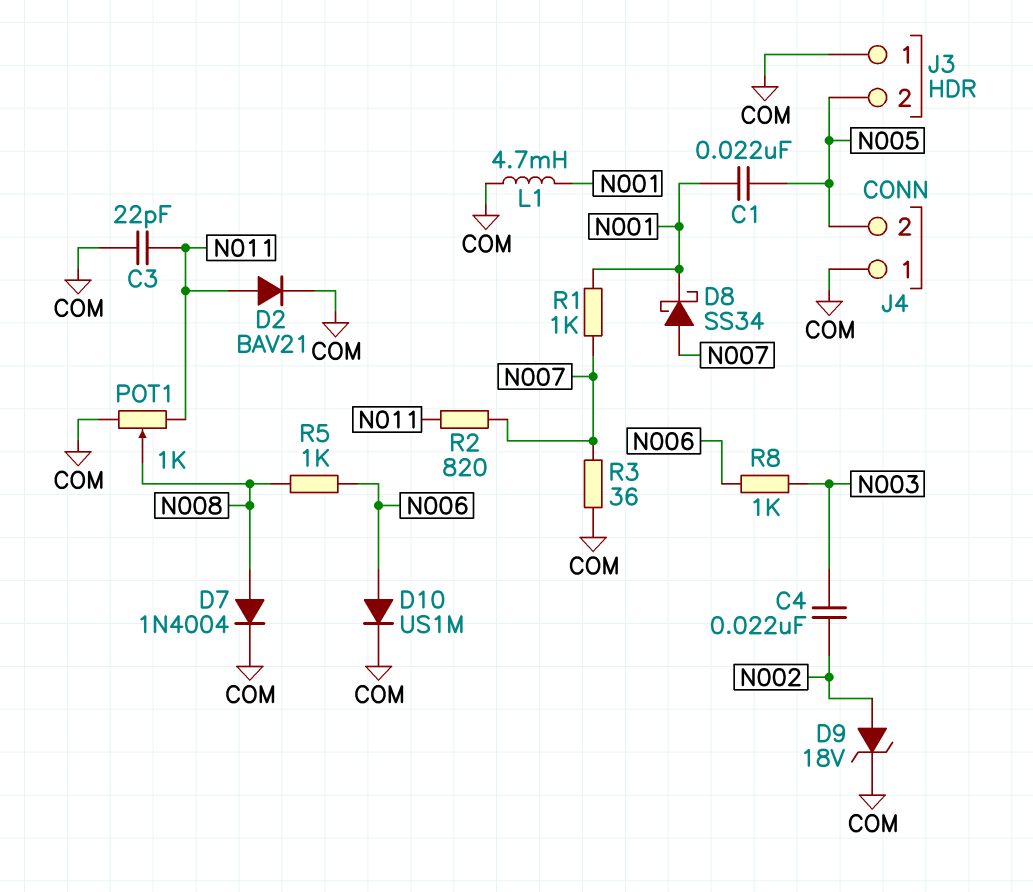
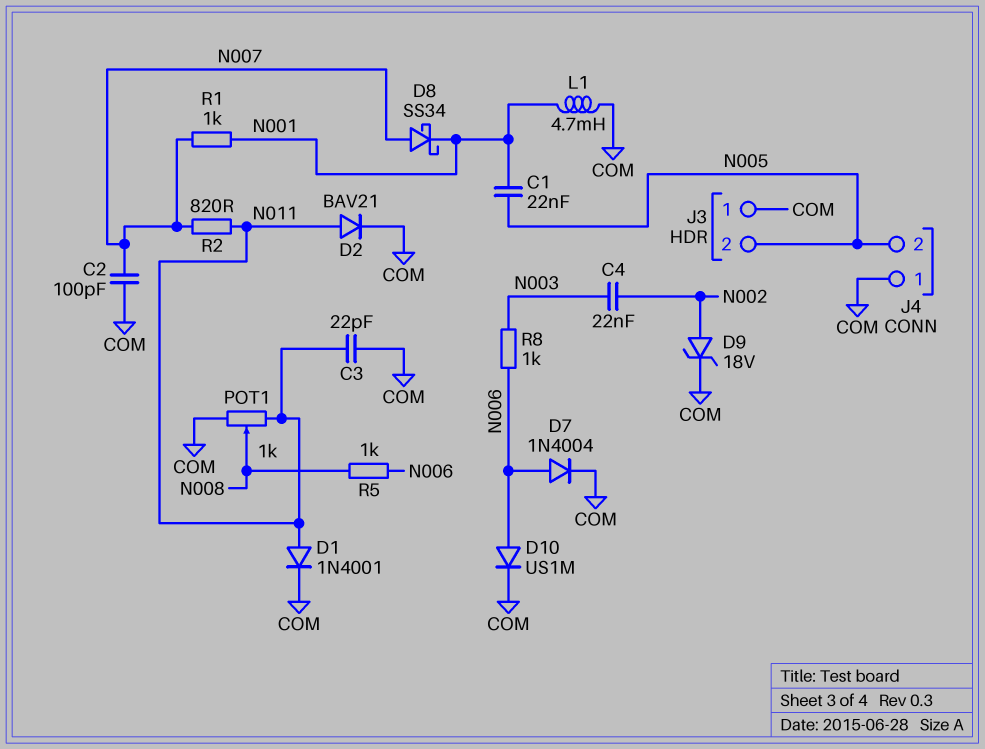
C2: none -> 100pF (COM, N007)
D1: none -> diode 1N4001 (A N011, K COM)
D7: diode 1N4004 (A N008, K COM) -> diode 1N4004 (A N006, K COM)
R3: 36 (COM, N007) -> none

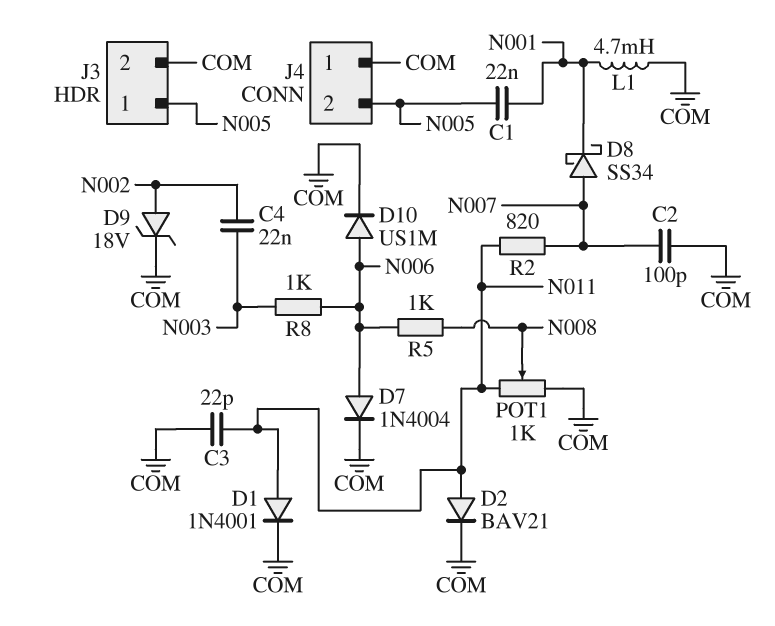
J3 pin 1: COM -> N005
J3 pin 2: N005 -> COM
R1: 1k (N001, N007) -> none

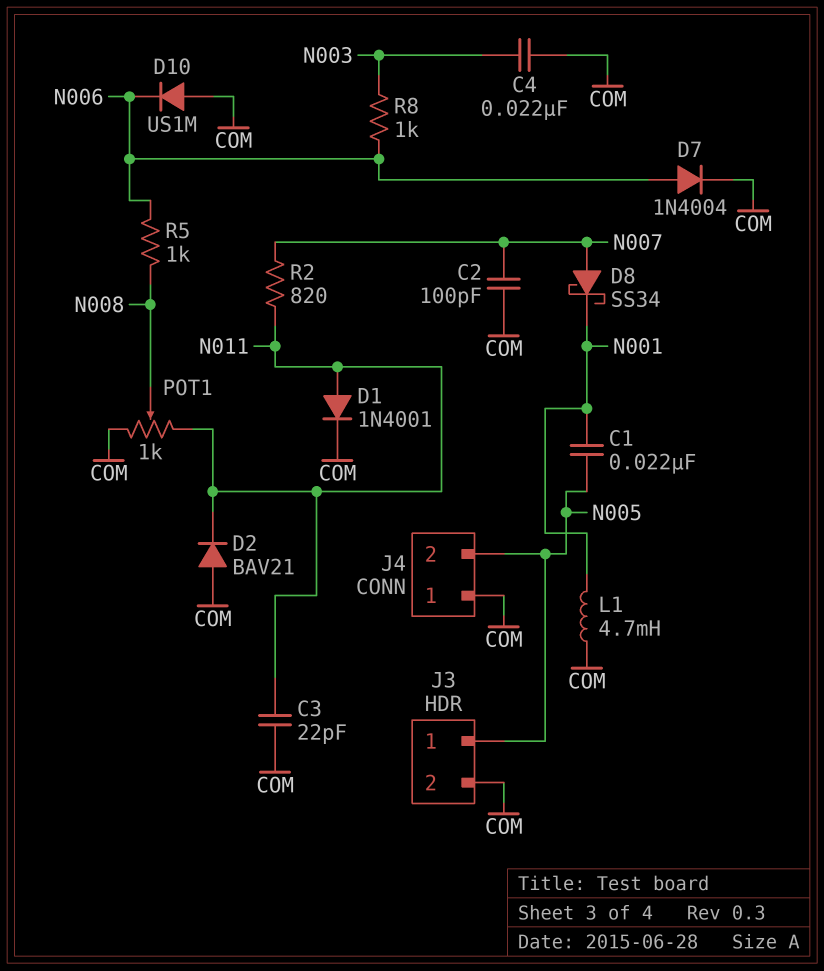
C4: 22nF (N002, N003) -> 22nF (COM, N003)
D2: diode BAV21 (A N011, K COM) -> diode BAV21 (A COM, K N011)
D9: zener 18V (A N002, K COM) -> none
D10: diode US1M (A N006, K COM) -> diode US1M (A COM, K N006)

